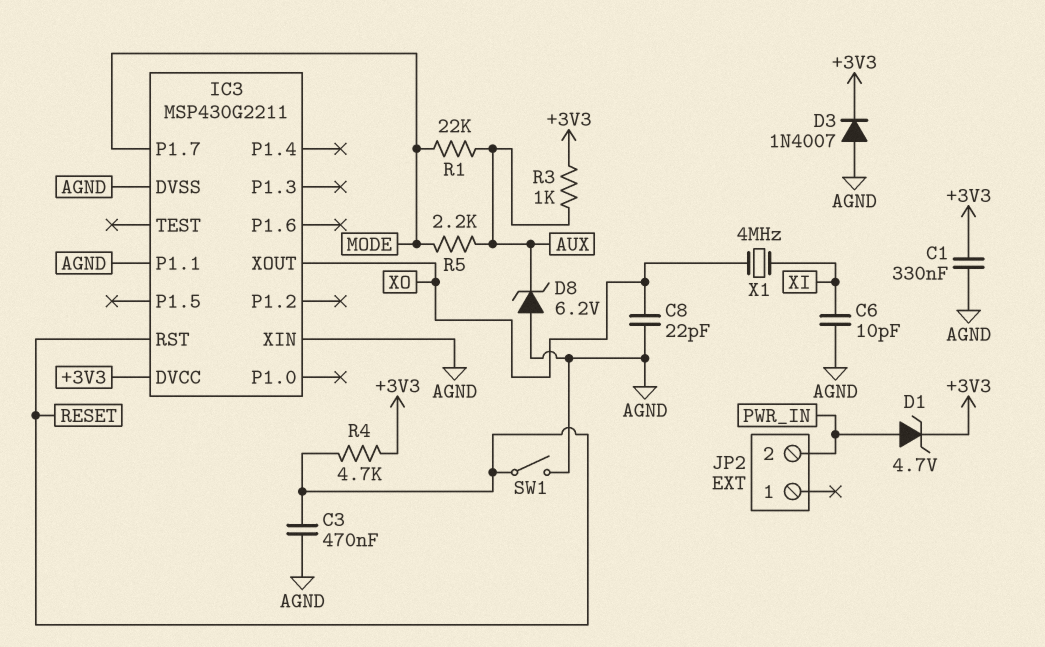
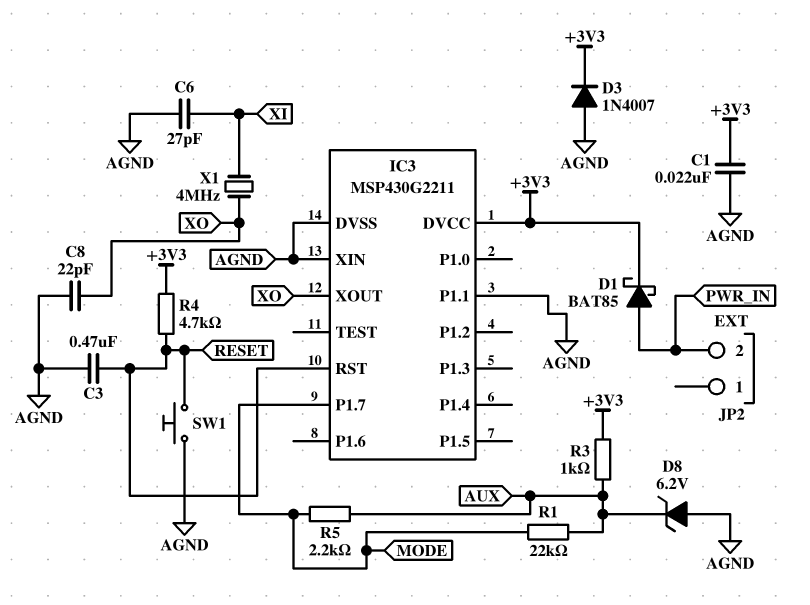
C1: 330nF (+3V3, AGND) -> 22nF (+3V3, AGND)
C6: 10pF (AGND, XI) -> 27pF (AGND, XI)
D1: zener 4.7V (A PWR_IN, K +3V3) -> schottky BAT85 (A PWR_IN, K +3V3)
SW1: switch (AGND, RESET) -> button (AGND, RESET)

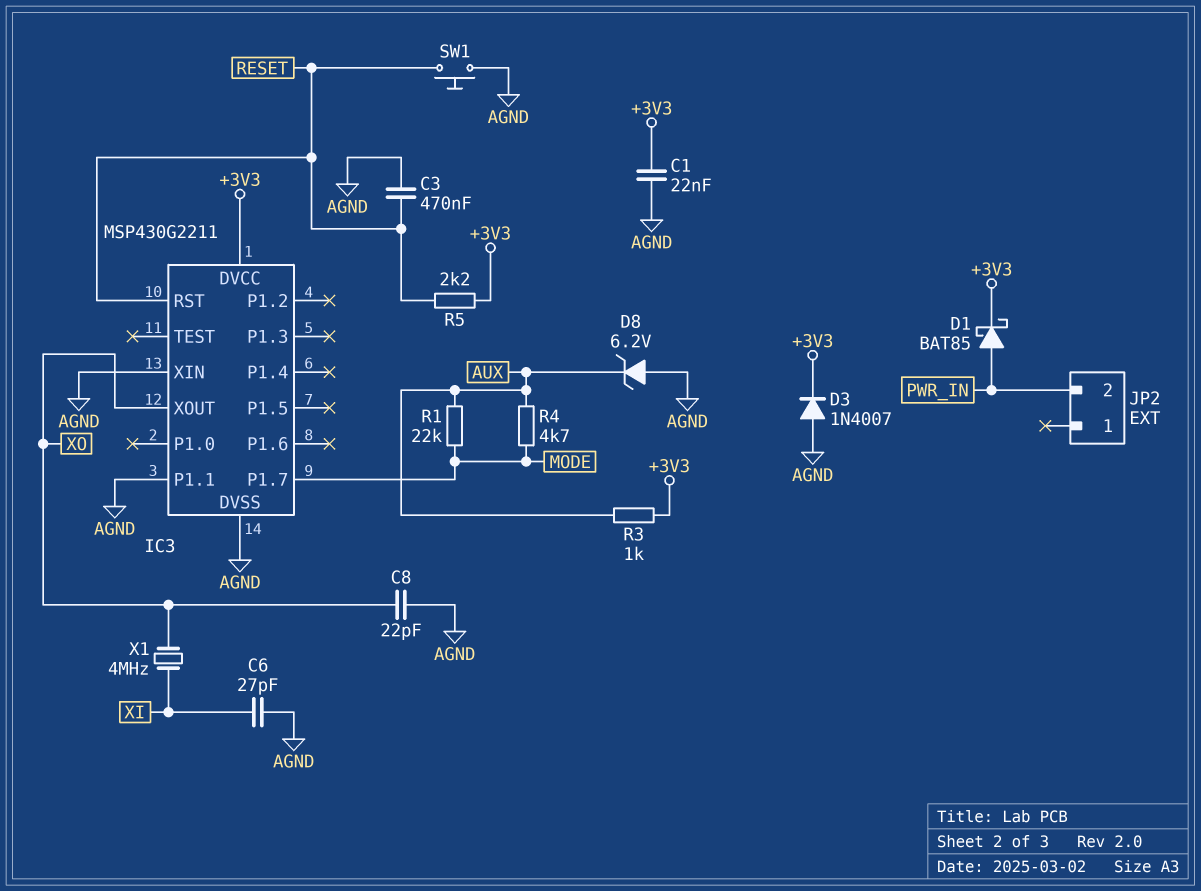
R4: 4.7k (+3V3, RESET) -> 4.7k (AUX, MODE)
R5: 2.2k (AUX, MODE) -> 2.2k (+3V3, RESET)

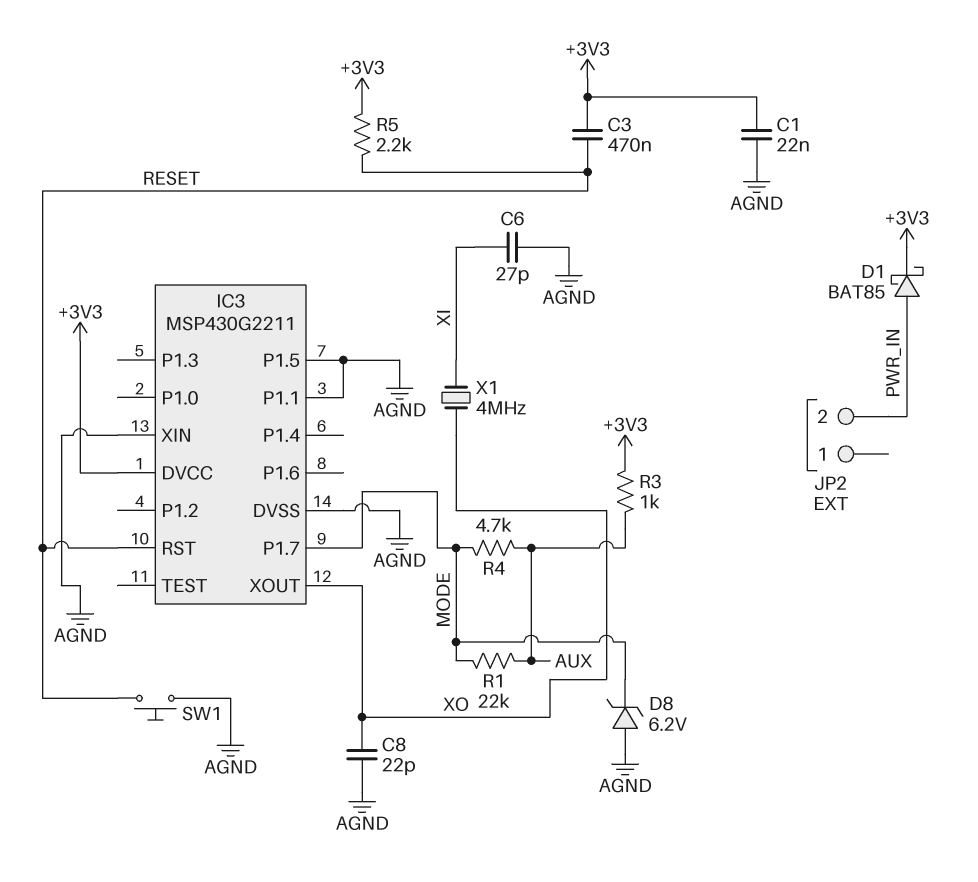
C3: 470nF (AGND, RESET) -> 470nF (+3V3, RESET)
D3: diode 1N4007 (A AGND, K +3V3) -> none
D8: zener 6.2V (A AGND, K AUX) -> zener 6.2V (A AGND, K MODE)
IC3 pin P1.5: none -> AGND

